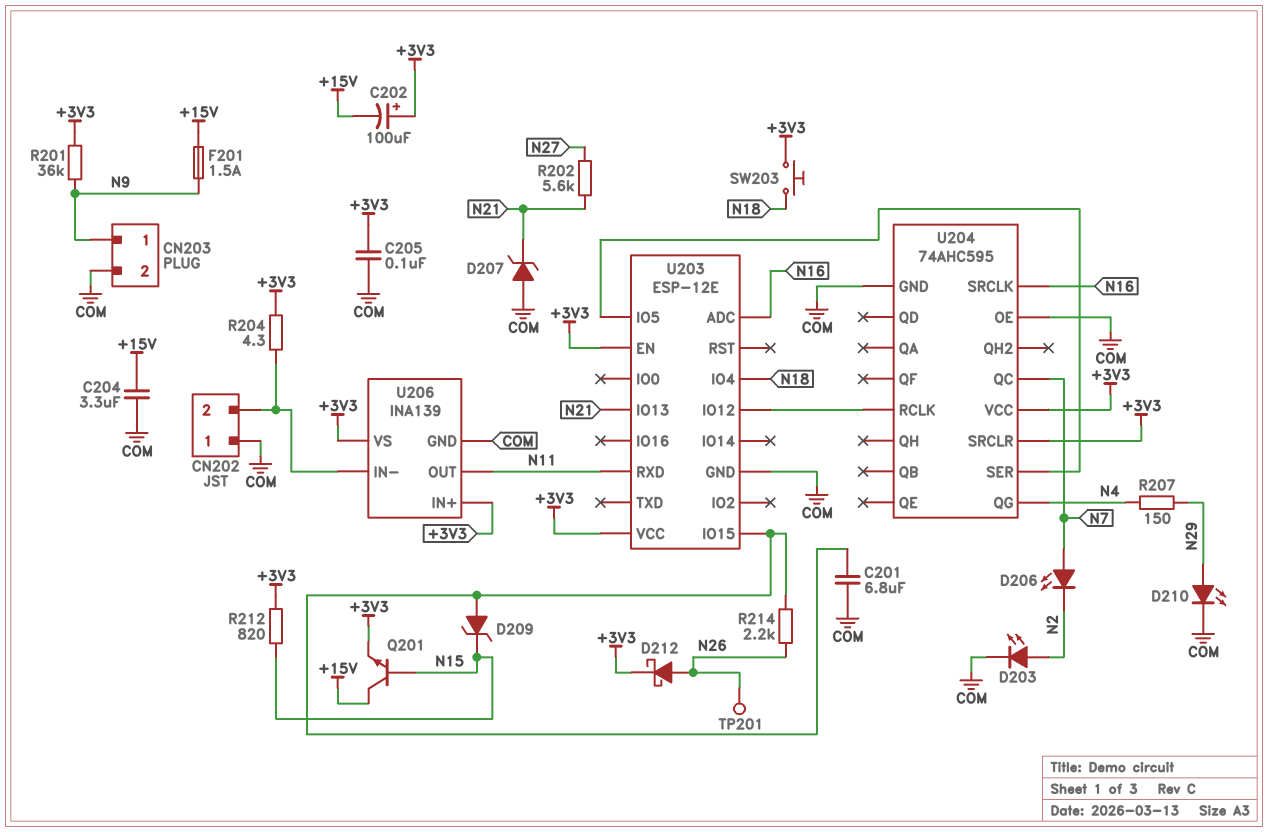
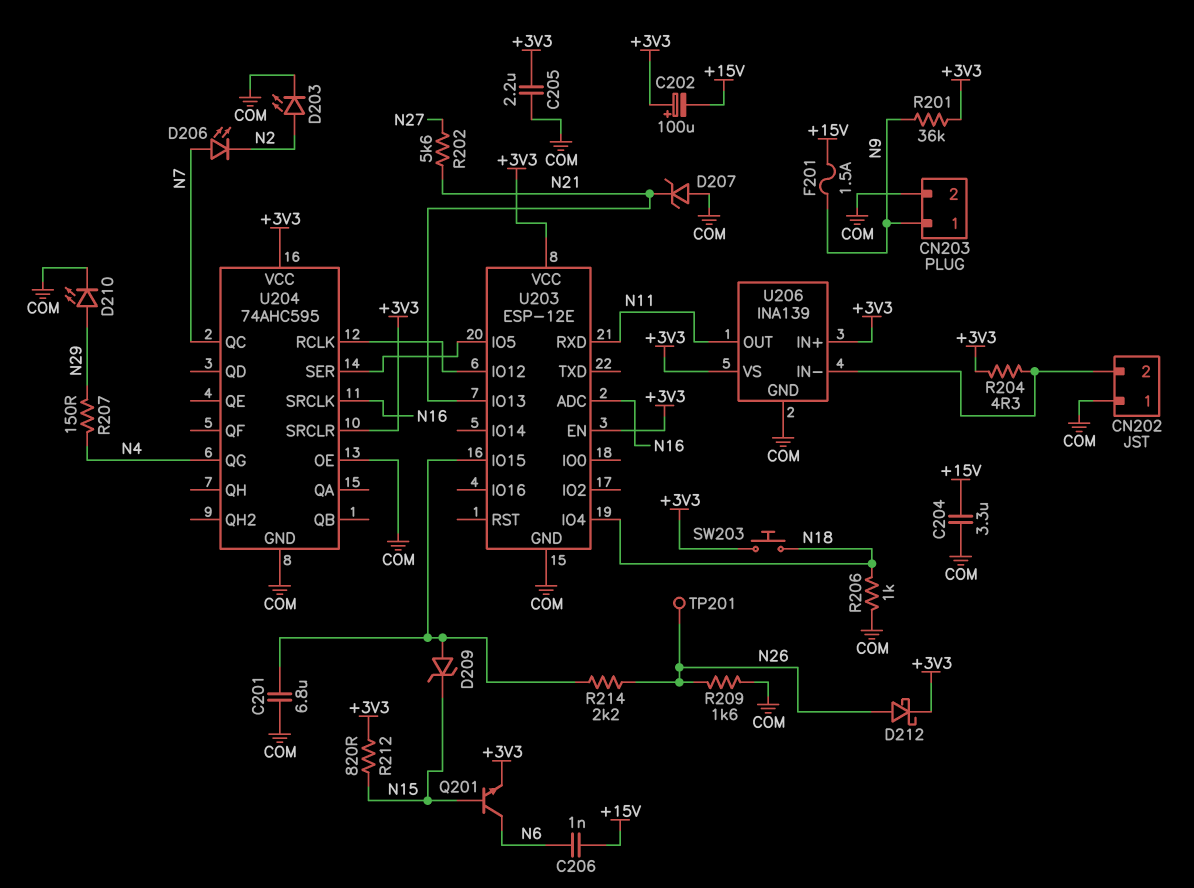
C205: 100nF (+3V3, COM) -> 2.2uF (+3V3, COM)
C206: none -> 1nF (+15V, N6)
Q201: NPN (B N15, C +15V, E +3V3) -> NPN (B N15, C N6, E +3V3)
R206: none -> 1k (COM, N18)
R209: none -> 1.6k (COM, N26)

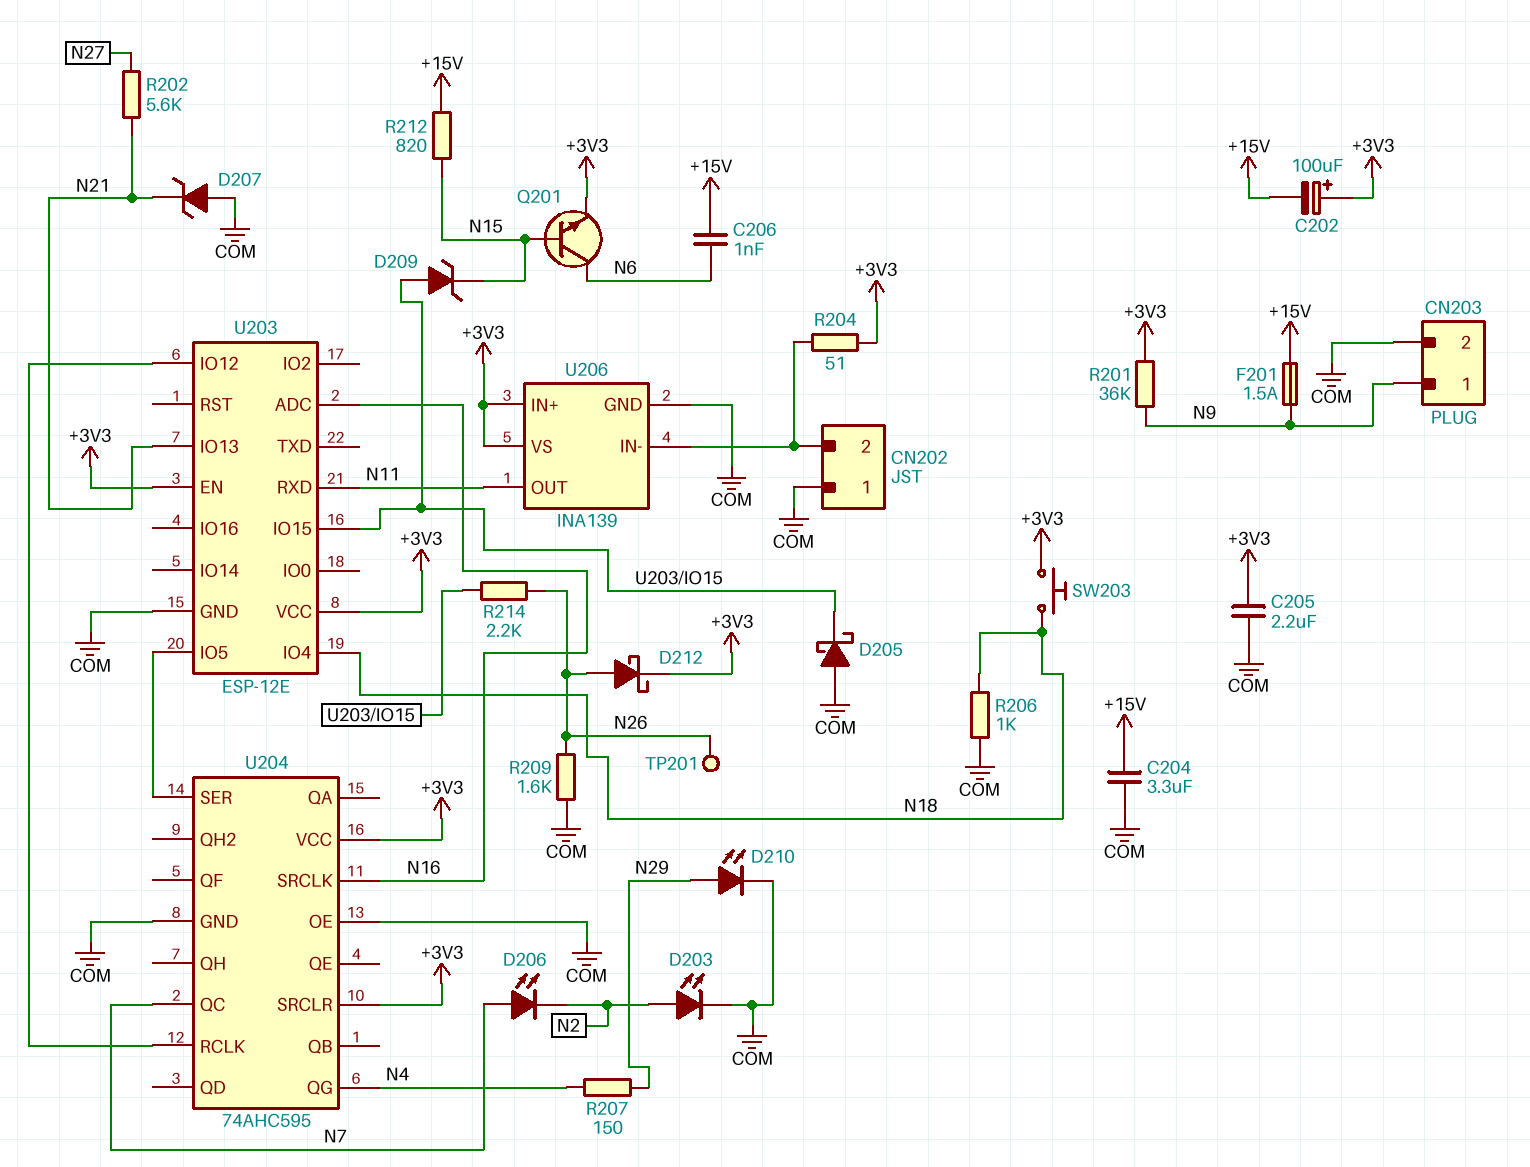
C201: 6.8uF (COM, U203/IO15) -> none
D205: none -> schottky (A COM, K U203/IO15)
R204: 4.3 (+3V3, CN202/2) -> 51 (+3V3, CN202/2)
R212: 820 (+3V3, N15) -> 820 (+15V, N15)

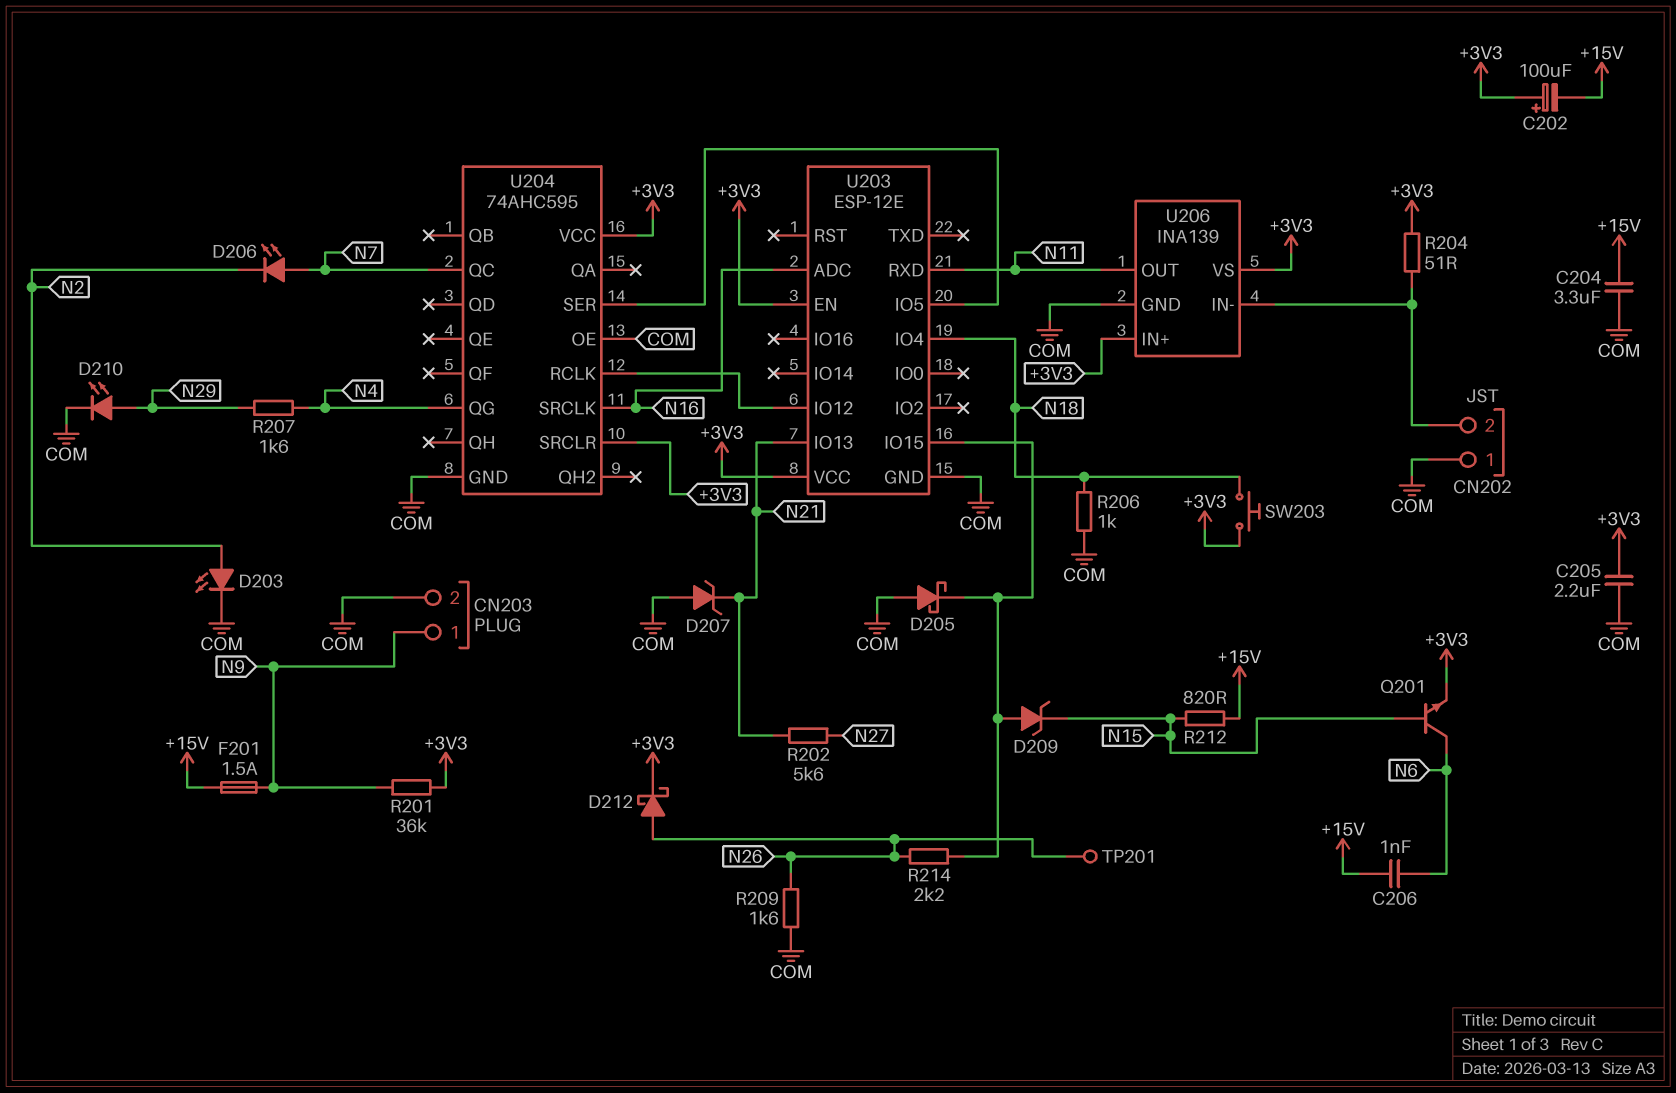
R207: 150 (N4, N29) -> 1.6k (N4, N29)

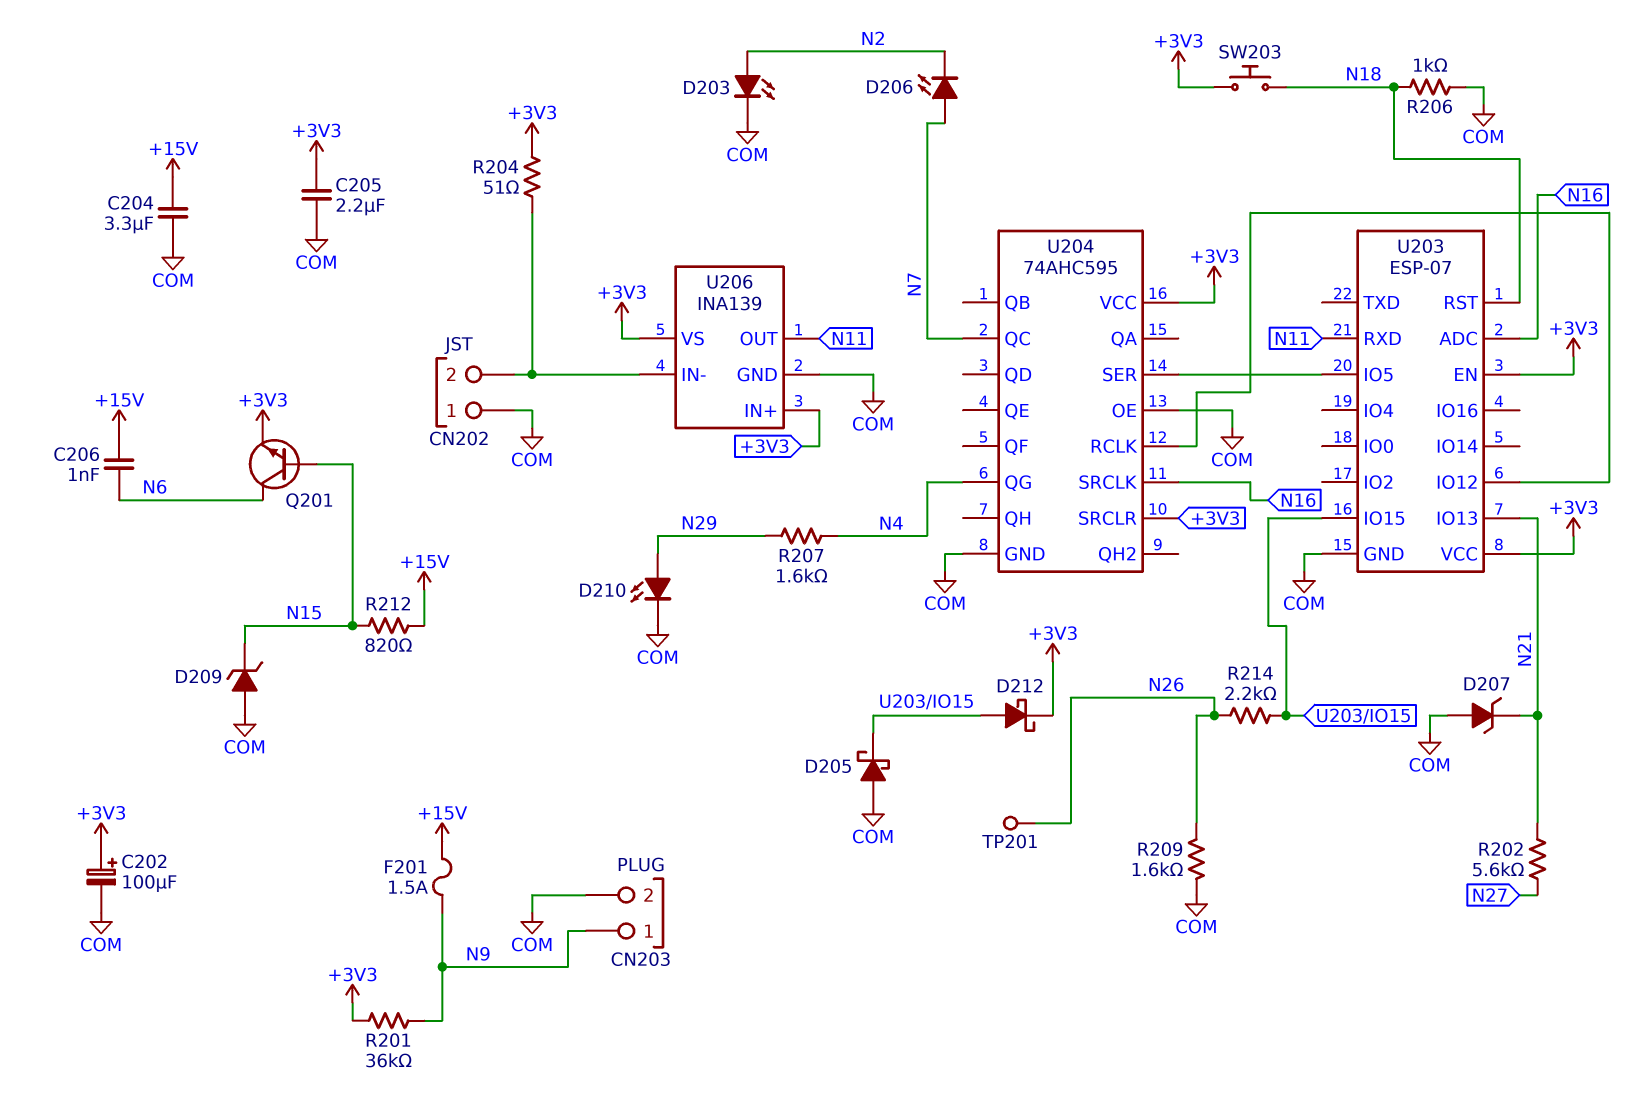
C202: 100uF (plus +3V3, minus +15V) -> 100uF (plus +3V3, minus COM)
D209: zener (A U203/IO15, K N15) -> zener (A COM, K N15)
D212: schottky (A N26, K +3V3) -> schottky (A U203/IO15, K +3V3)
U203: ESP-12E -> ESP-07
U203 pin IO4: N18 -> none
U203 pin RST: none -> N18

